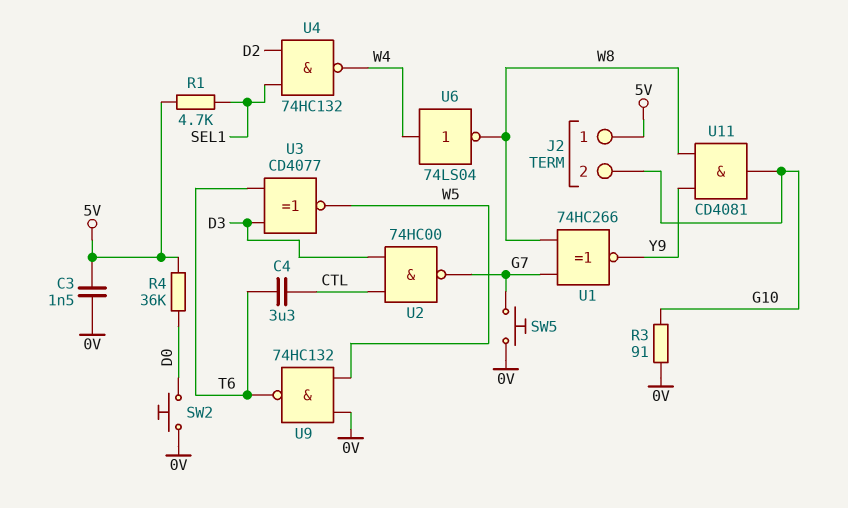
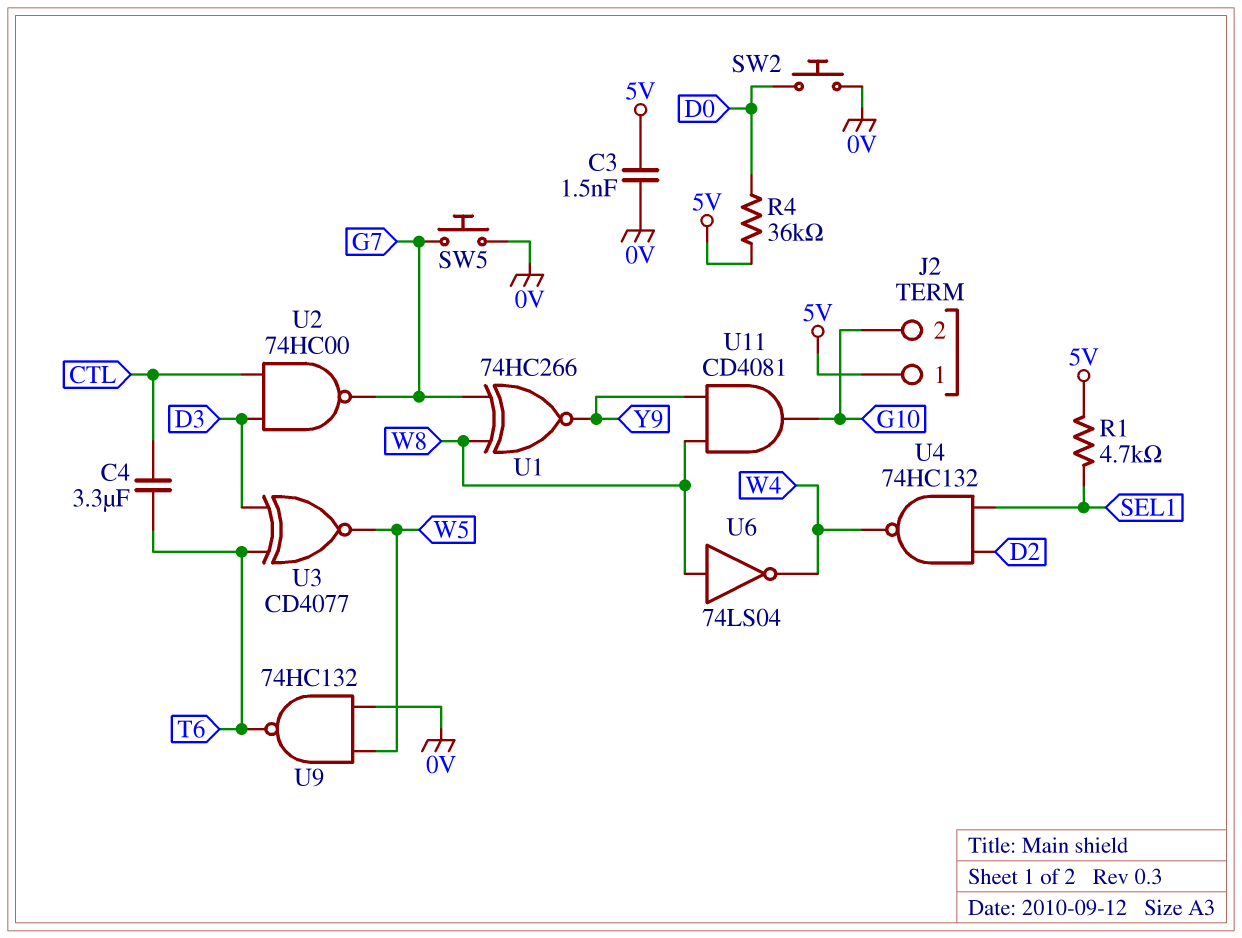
R3: 91 (0V, G10) -> none
U6: NOT 74LS04 (in W4, out W8) -> NOT 74LS04 (in W8, out W4)

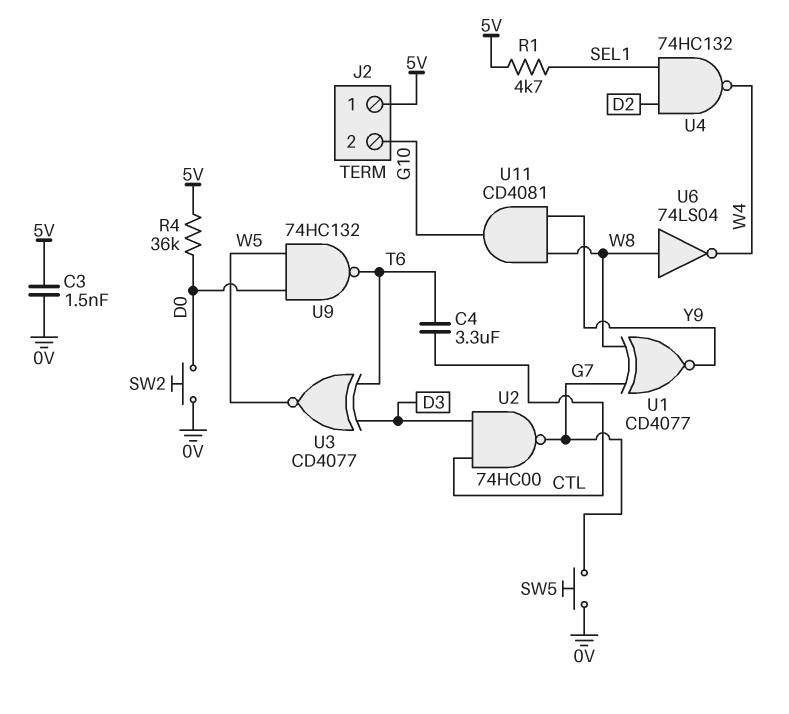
U1: XNOR 74HC266 (in G7, in W8, out Y9) -> XNOR CD4077 (in G7, in W8, out Y9)
U9: NAND 74HC132 (in 0V, in W5, out T6) -> NAND 74HC132 (in D0, in W5, out T6)

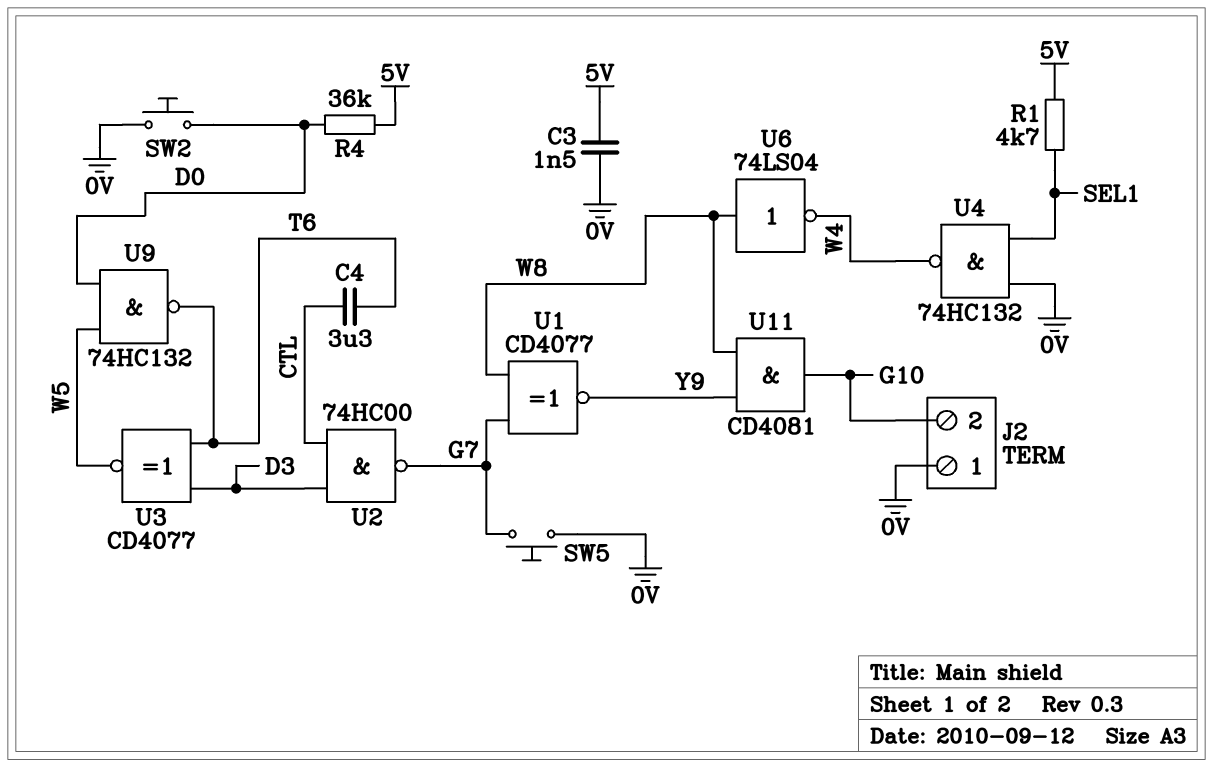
J2 pin 1: 5V -> 0V
U4: NAND 74HC132 (in D2, in SEL1, out W4) -> NAND 74HC132 (in 0V, in SEL1, out W4)

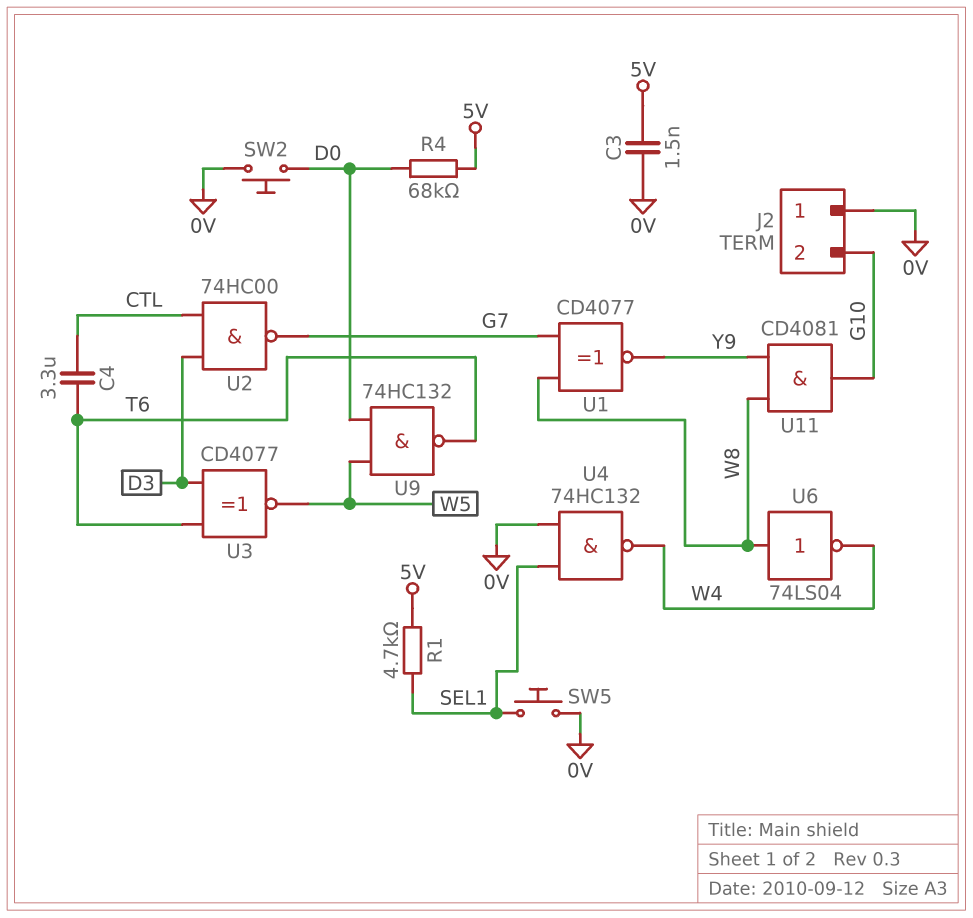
R4: 36k (5V, D0) -> 68k (5V, D0)
SW5: button (0V, G7) -> button (0V, SEL1)

